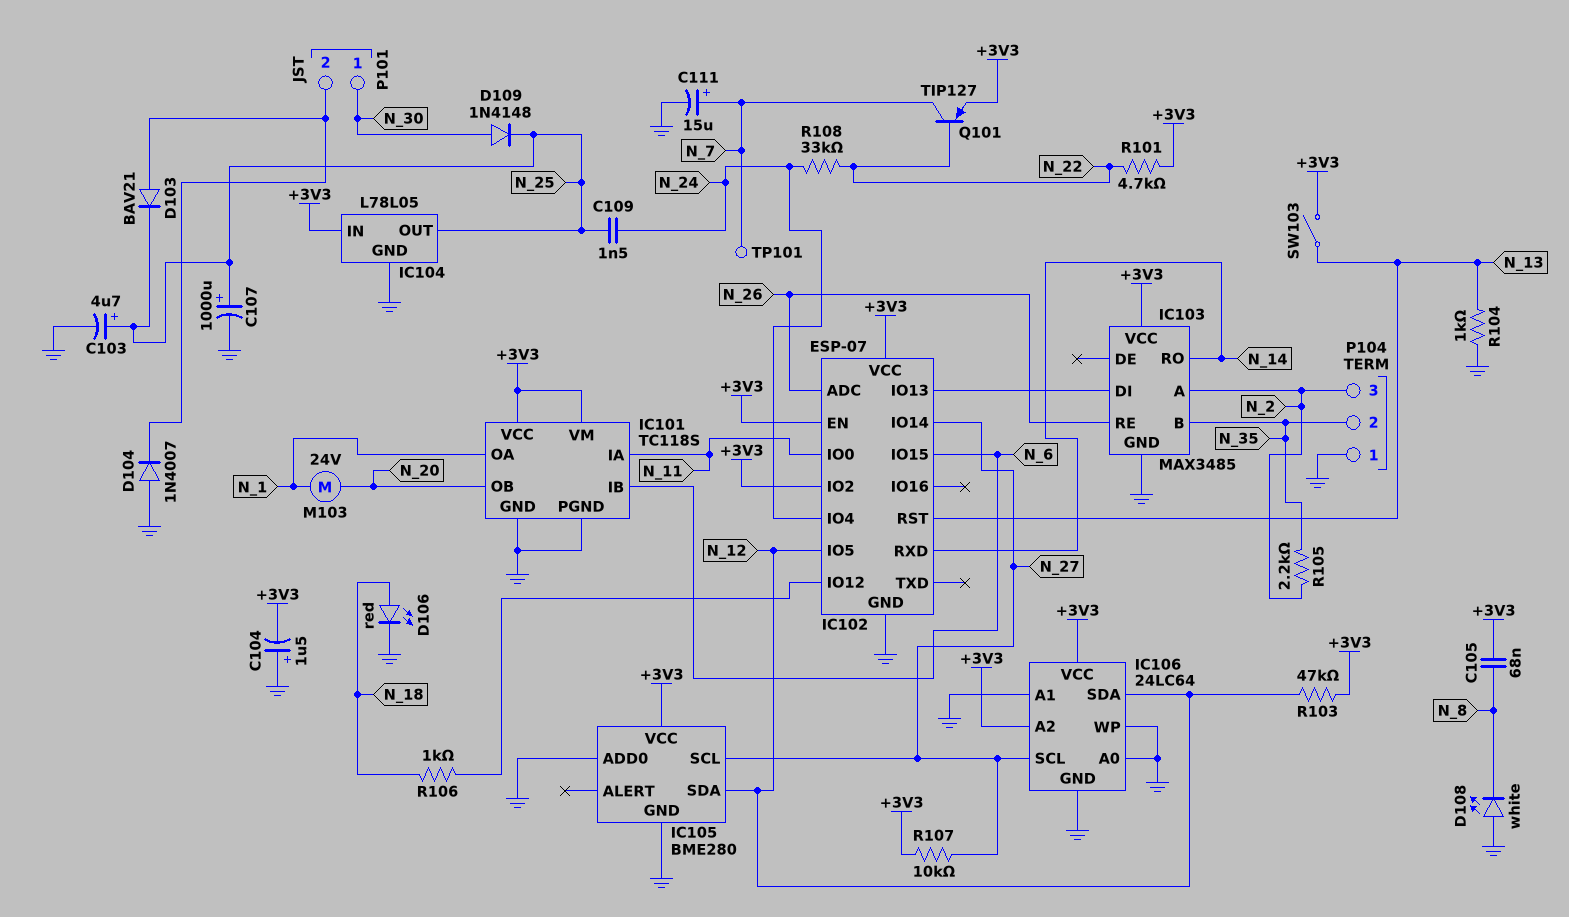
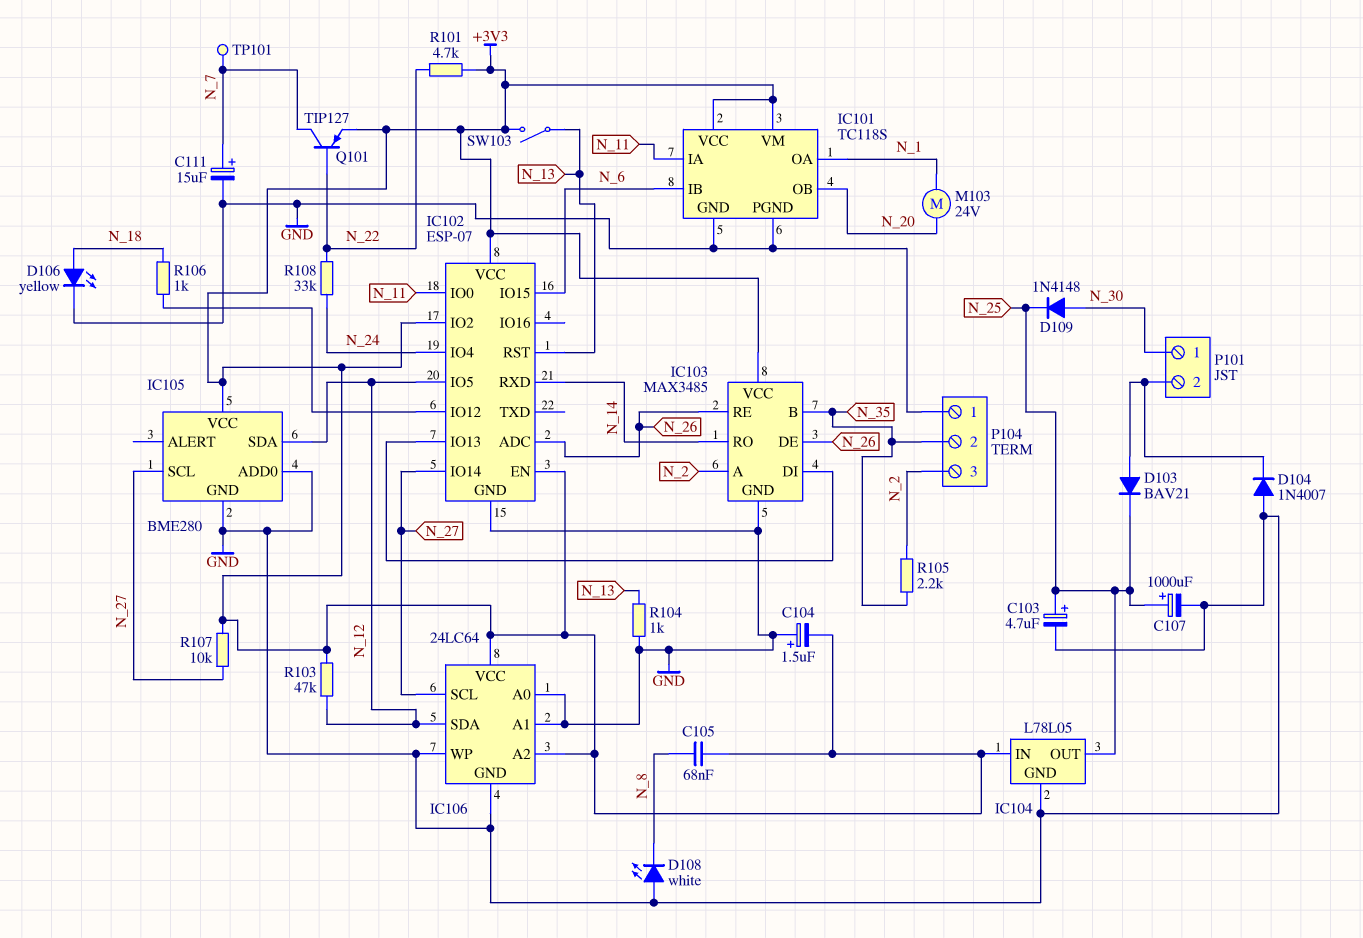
C109: 1.5nF (N_24, N_25) -> none
D106: LED red (A N_18, K GND) -> LED yellow (A N_18, K GND)
IC103 pin DE: none -> N_26

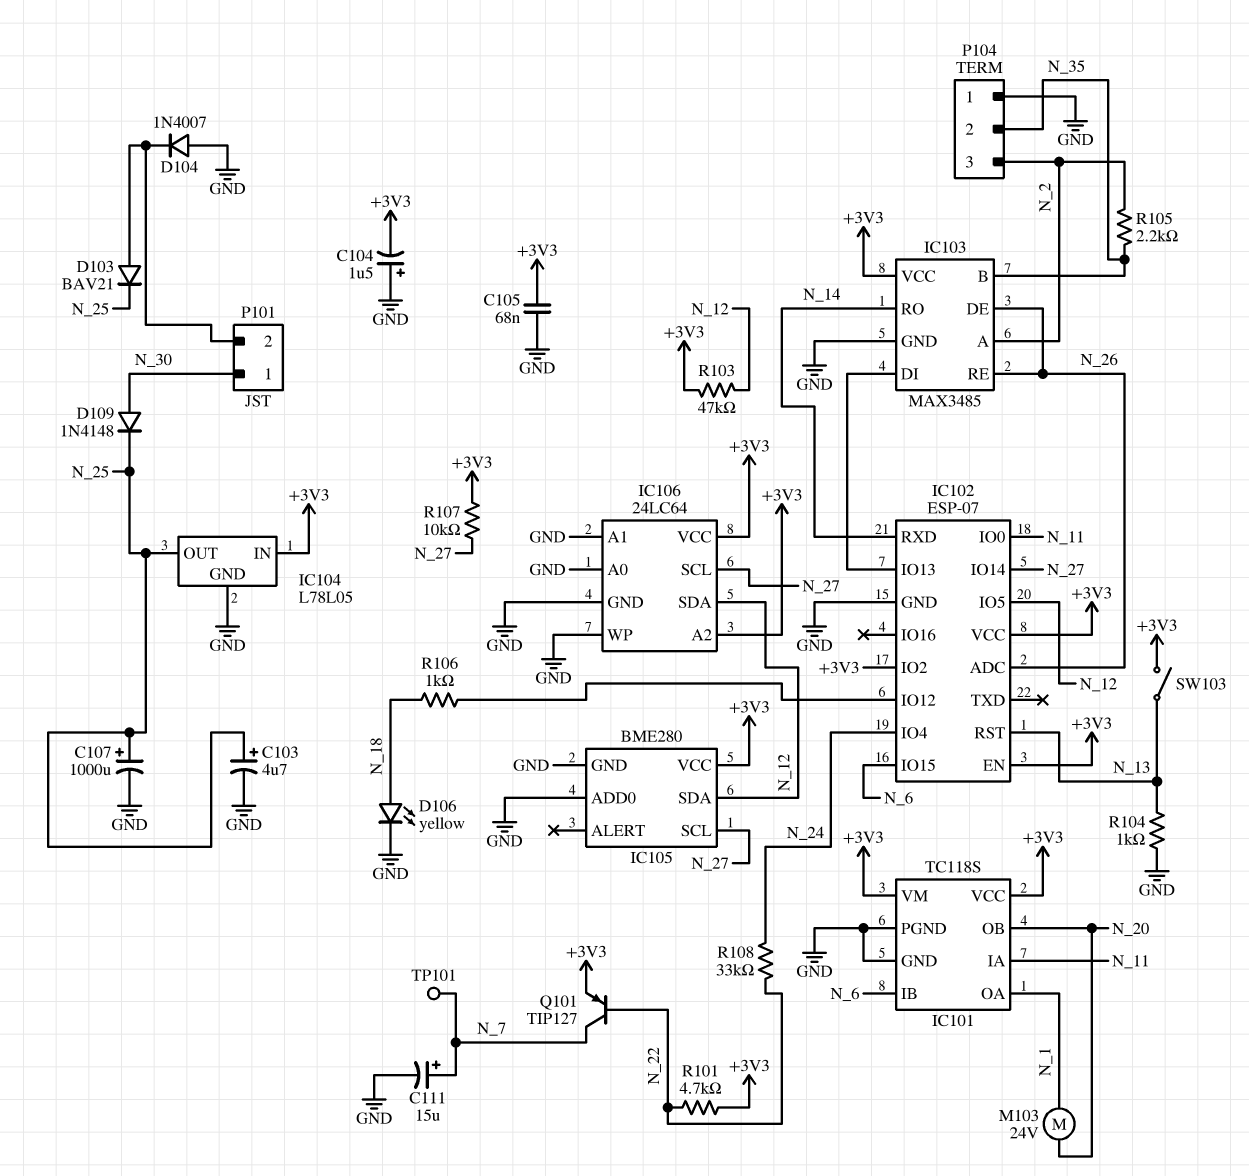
C105: 68nF (+3V3, N_8) -> 68nF (+3V3, GND)
D108: LED white (A GND, K N_8) -> none

